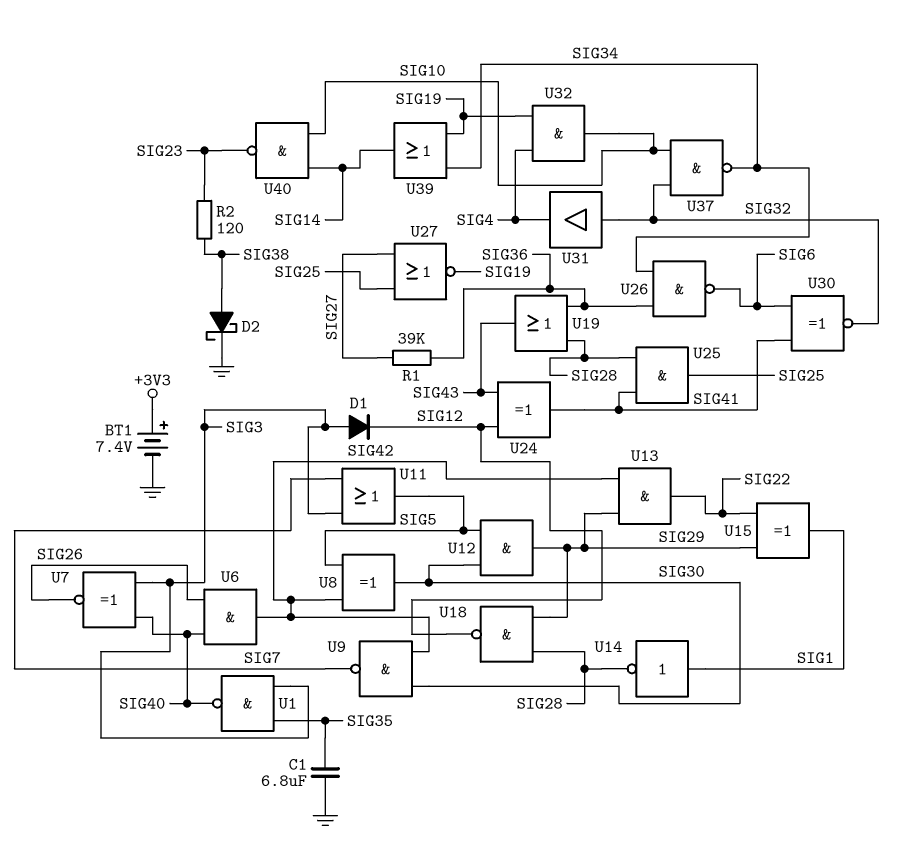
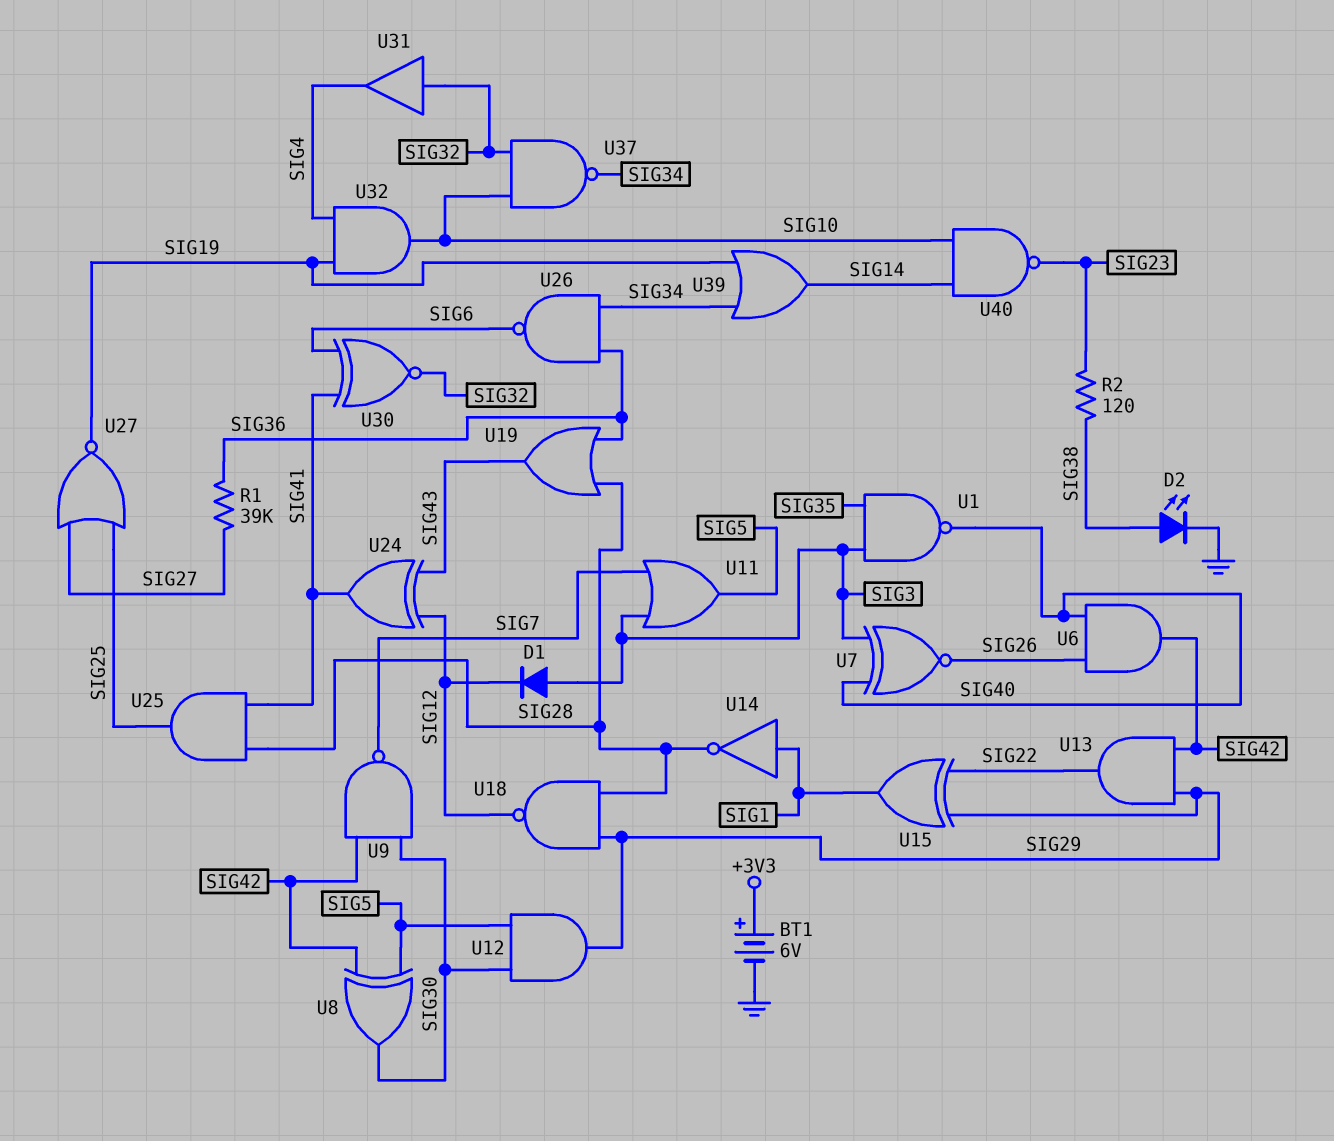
BT1: 7.4V (plus +3V3, minus GND) -> 6V (plus +3V3, minus GND)
C1: 6.8uF (GND, SIG35) -> none
D2: schottky (A SIG38, K GND) -> LED (A SIG38, K GND)

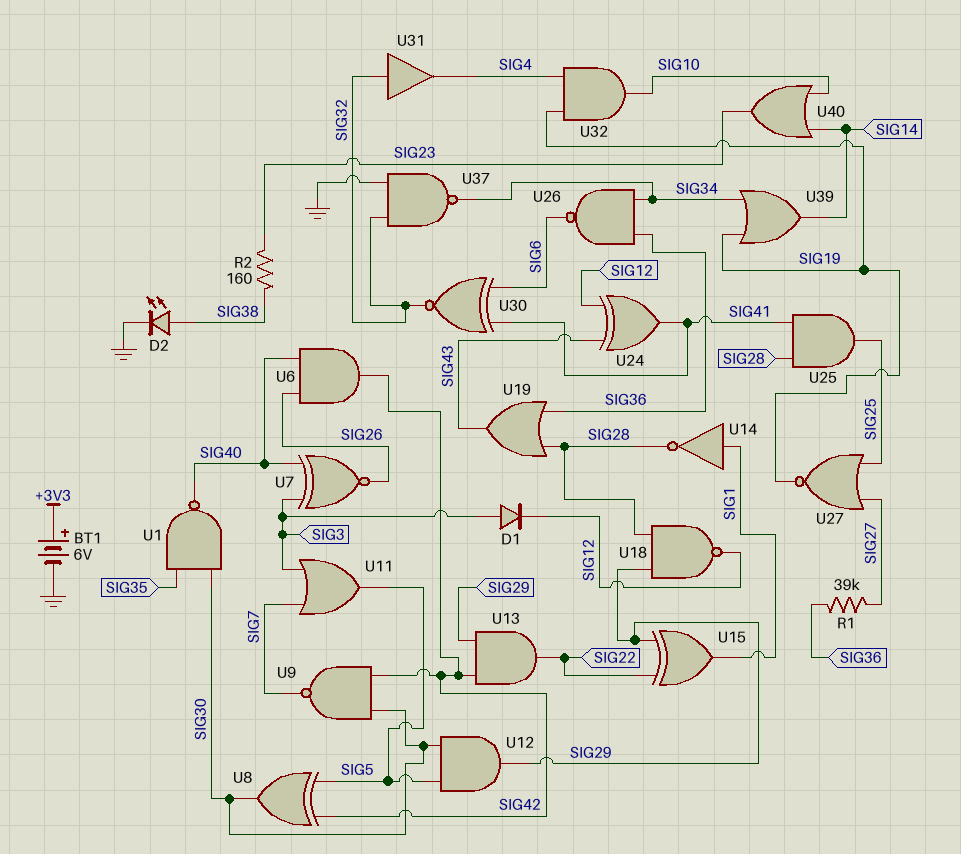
R2: 120 (SIG23, SIG38) -> 160 (SIG23, SIG38)
U1: NAND (in SIG3, in SIG35, out SIG40) -> NAND (in SIG30, in SIG35, out SIG40)
U37: NAND (in SIG10, in SIG32, out SIG34) -> NAND (in GND, in SIG32, out SIG34)
U40: NAND (in SIG10, in SIG14, out SIG23) -> OR (in SIG10, in SIG14, out SIG23)

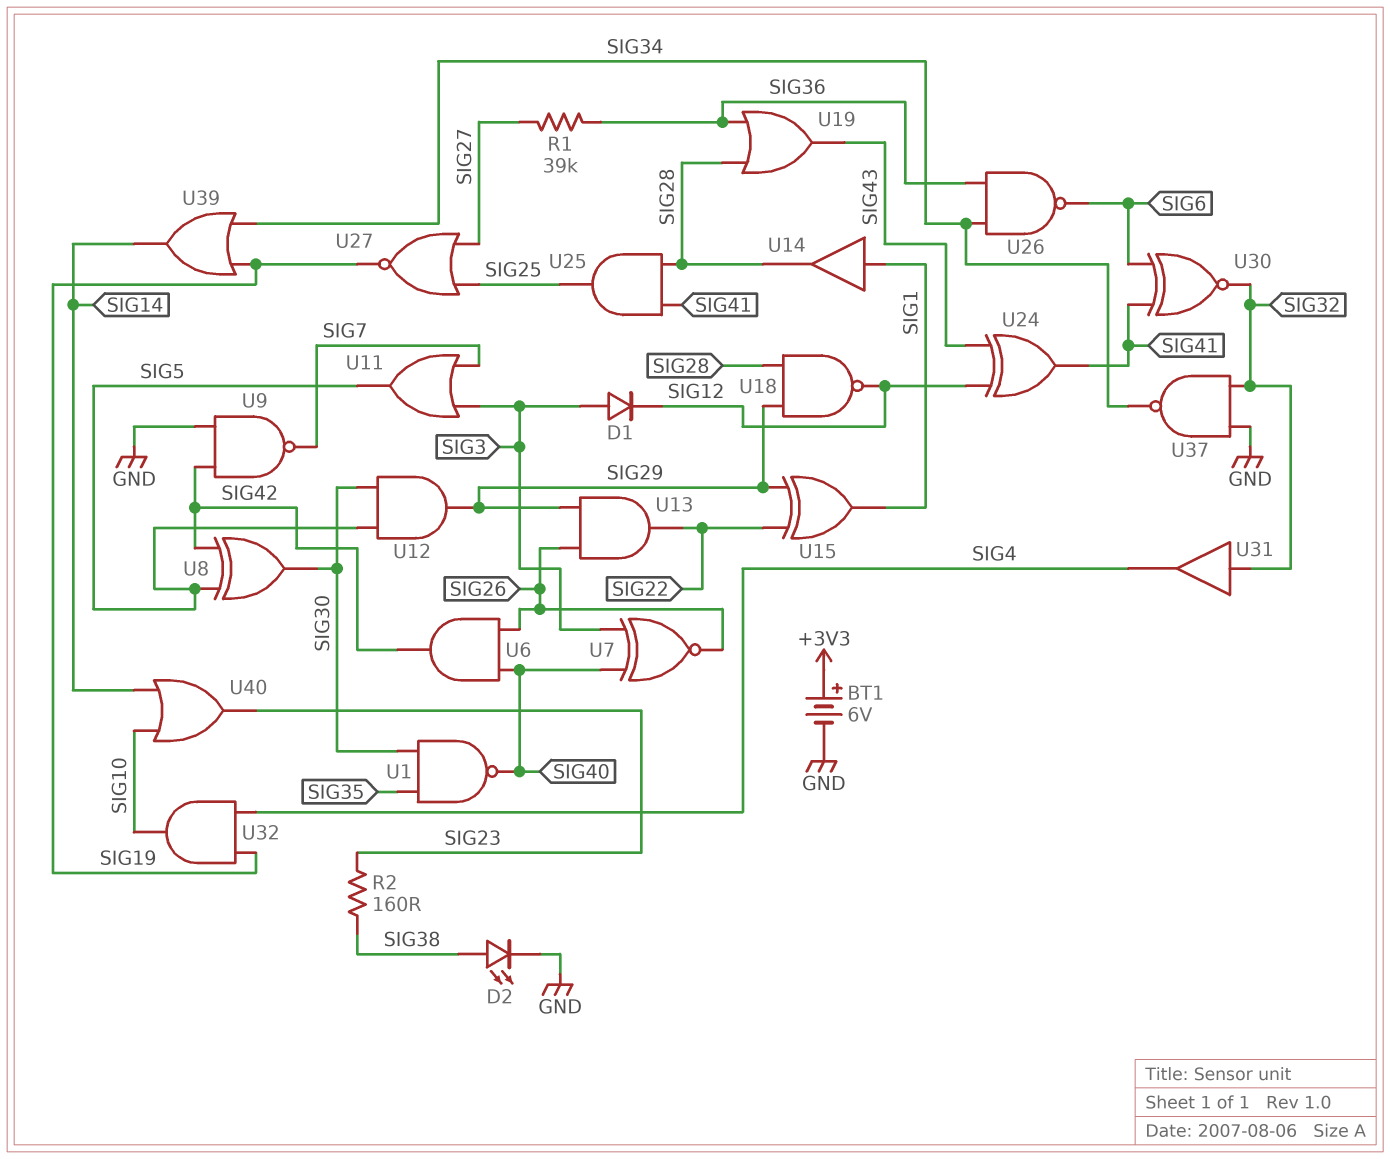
U9: NAND (in SIG30, in SIG42, out SIG7) -> NAND (in GND, in SIG42, out SIG7)
U13: AND (in SIG29, in SIG42, out SIG22) -> AND (in SIG26, in SIG29, out SIG22)
U14: NOT (in SIG1, out SIG28) -> buffer (in SIG1, out SIG28)

